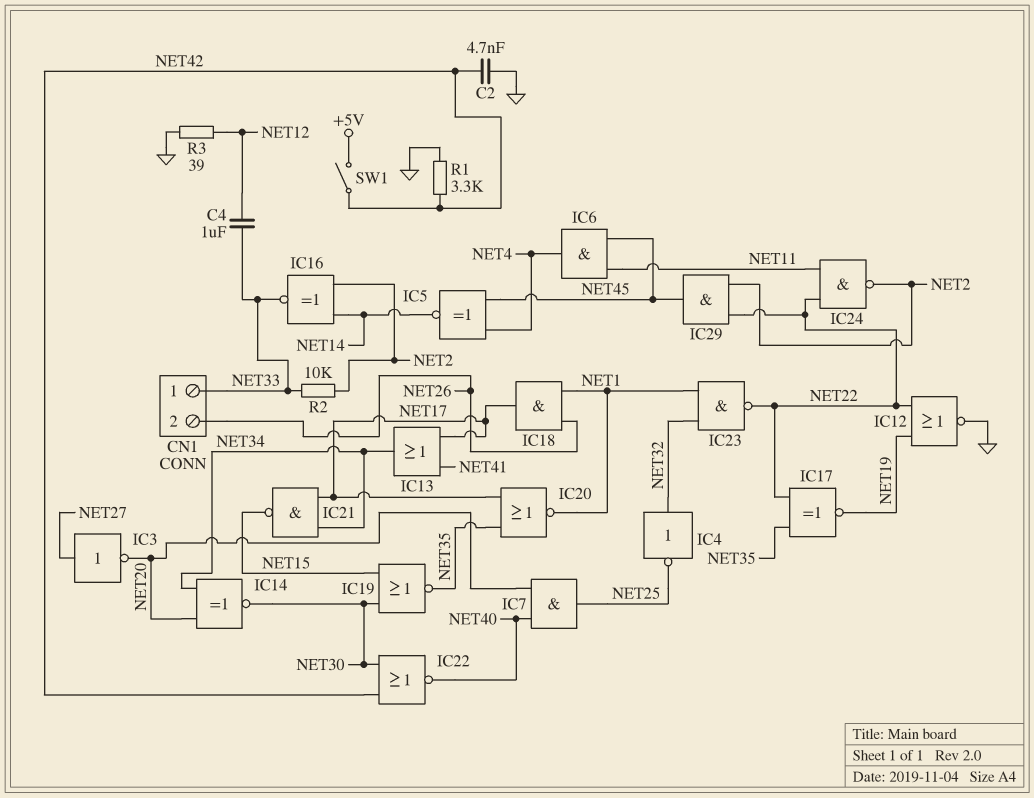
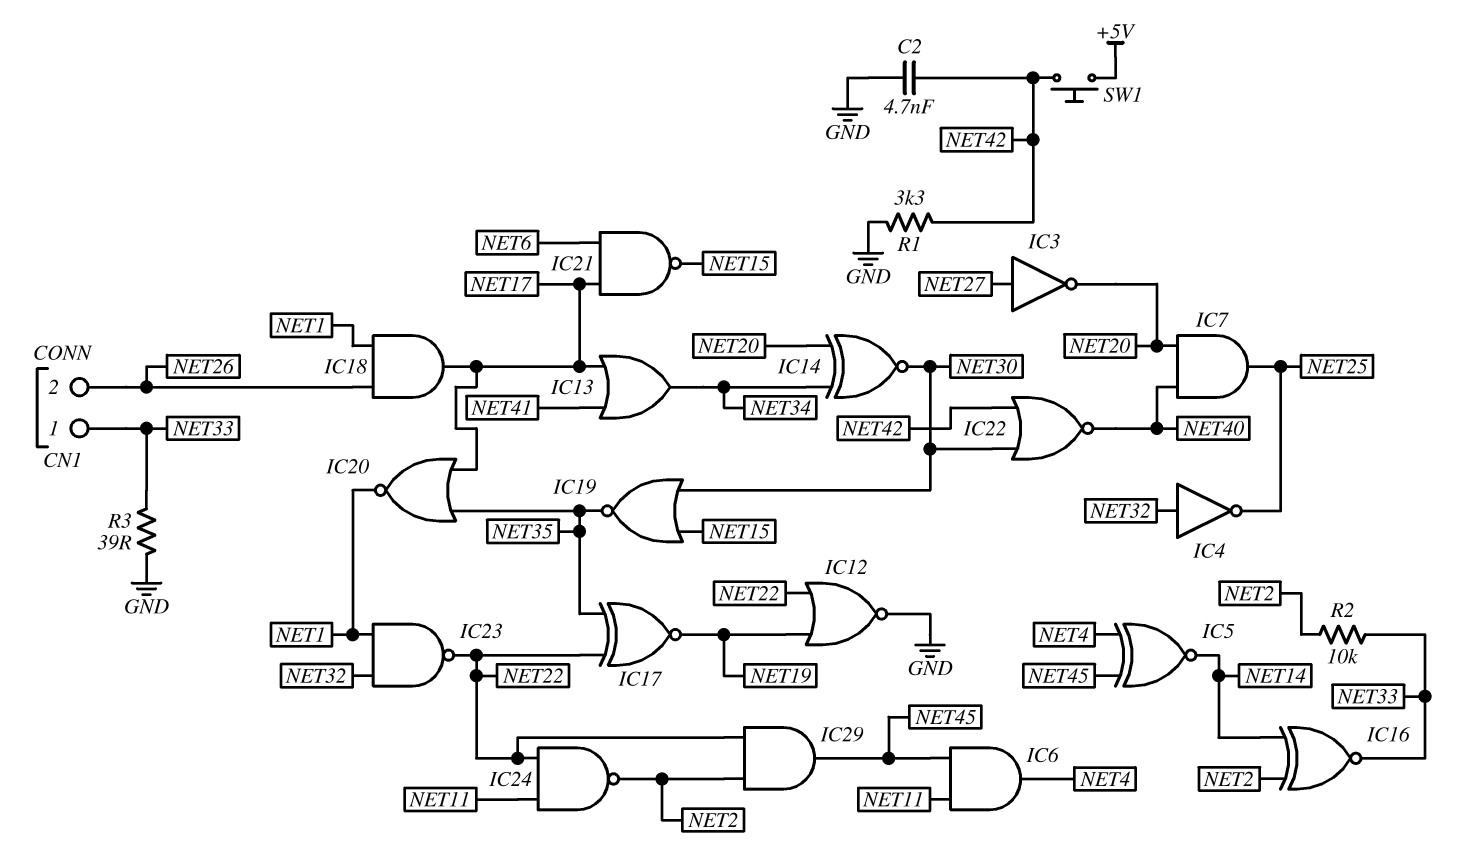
C4: 1uF (NET12, NET33) -> none
IC21: NAND (in NET17, in NET34, out NET15) -> NAND (in NET6, in NET17, out NET15)
R3: 39 (GND, NET12) -> 39 (GND, NET33)
SW1: switch (+5V, NET42) -> button (+5V, NET42)

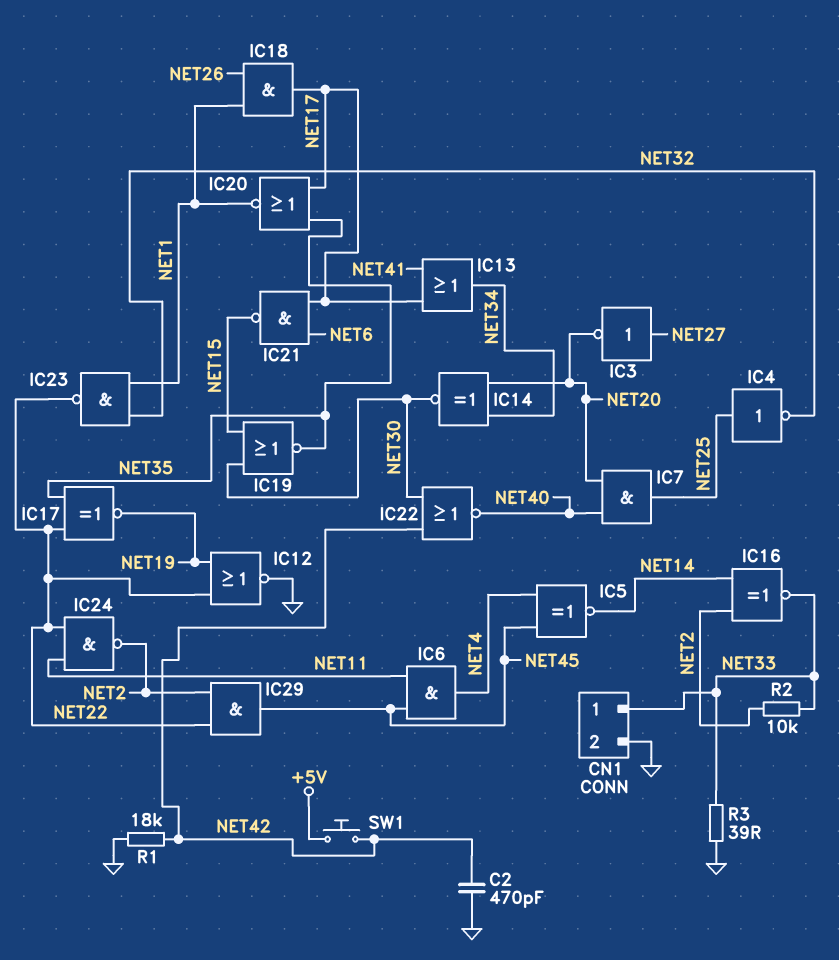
C2: 4.7nF (GND, NET42) -> 470pF (GND, NET42)
CN1 pin 2: NET26 -> GND
IC4: NOT (in NET32, out NET25) -> NOT (in NET25, out NET32)
R1: 3.3k (GND, NET42) -> 18k (GND, NET42)

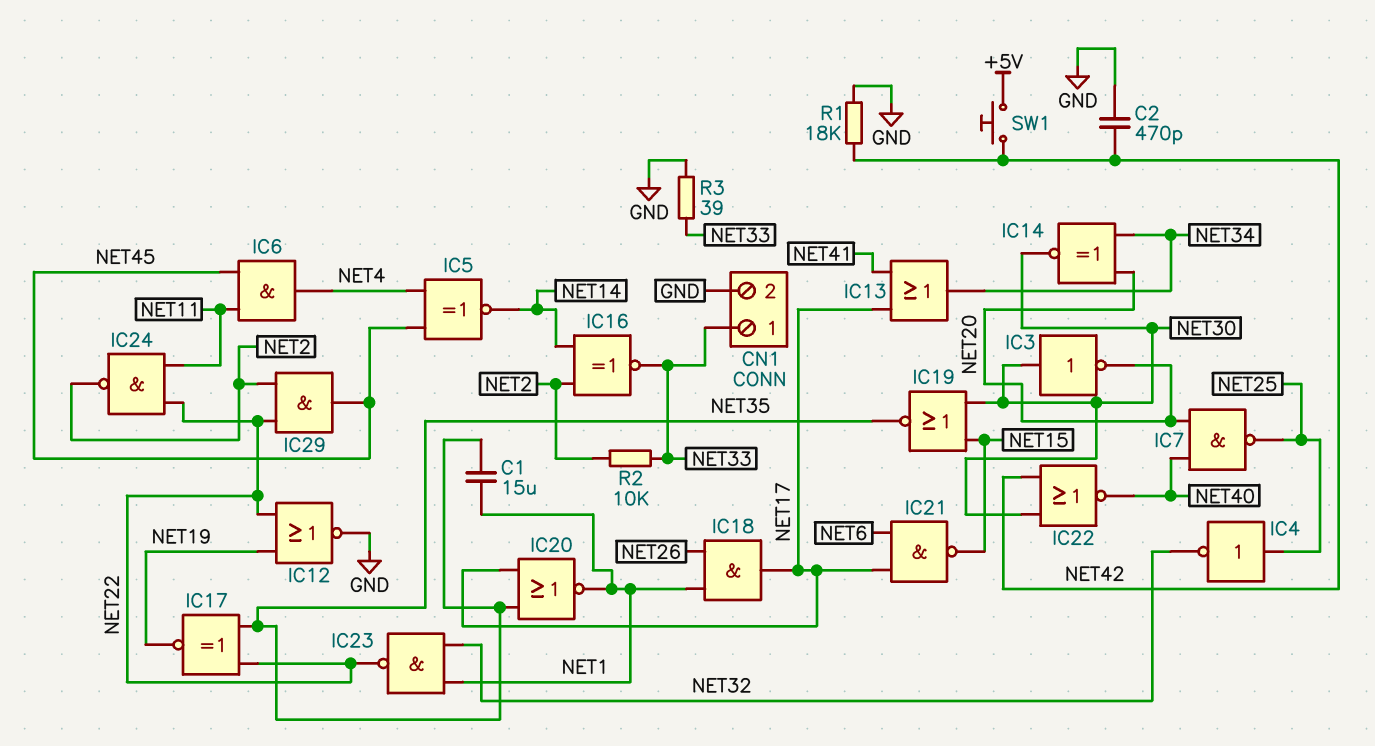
C1: none -> 15uF (NET1, NET35)
IC3: NOT (in NET27, out NET20) -> NOT (in NET30, out NET20)
IC7: AND (in NET20, in NET40, out NET25) -> NAND (in NET20, in NET40, out NET25)

